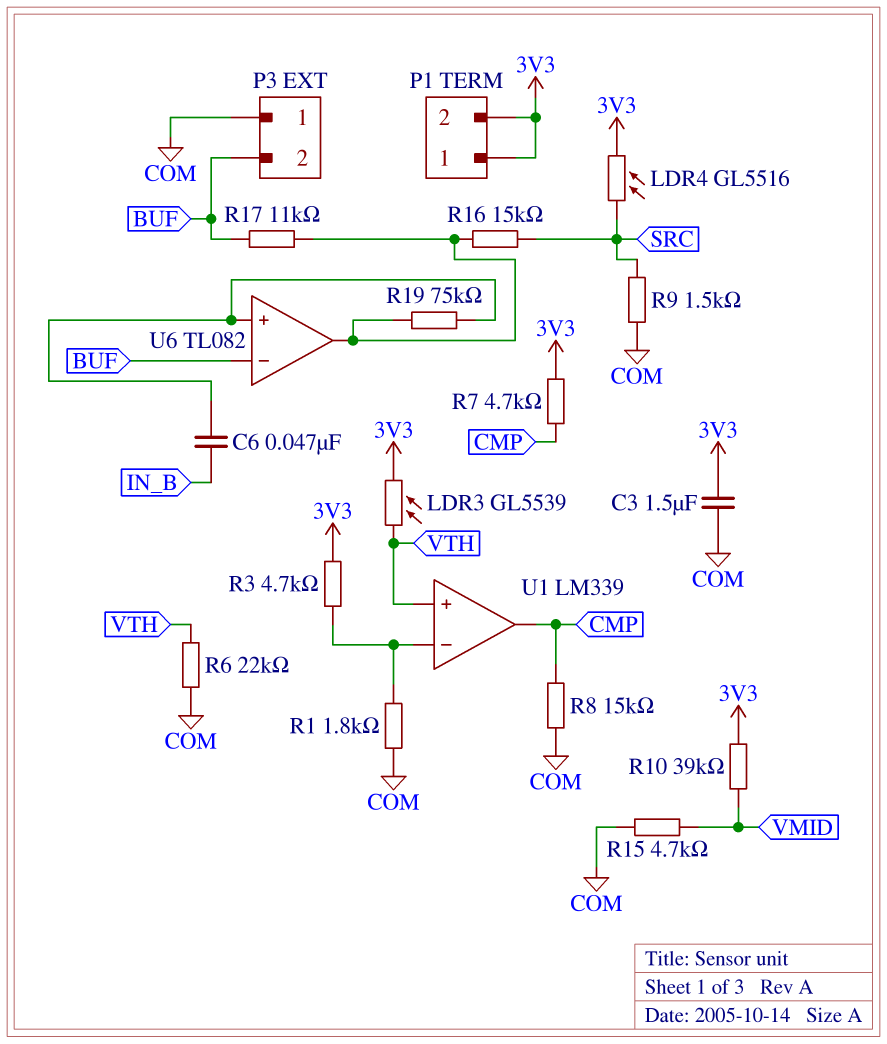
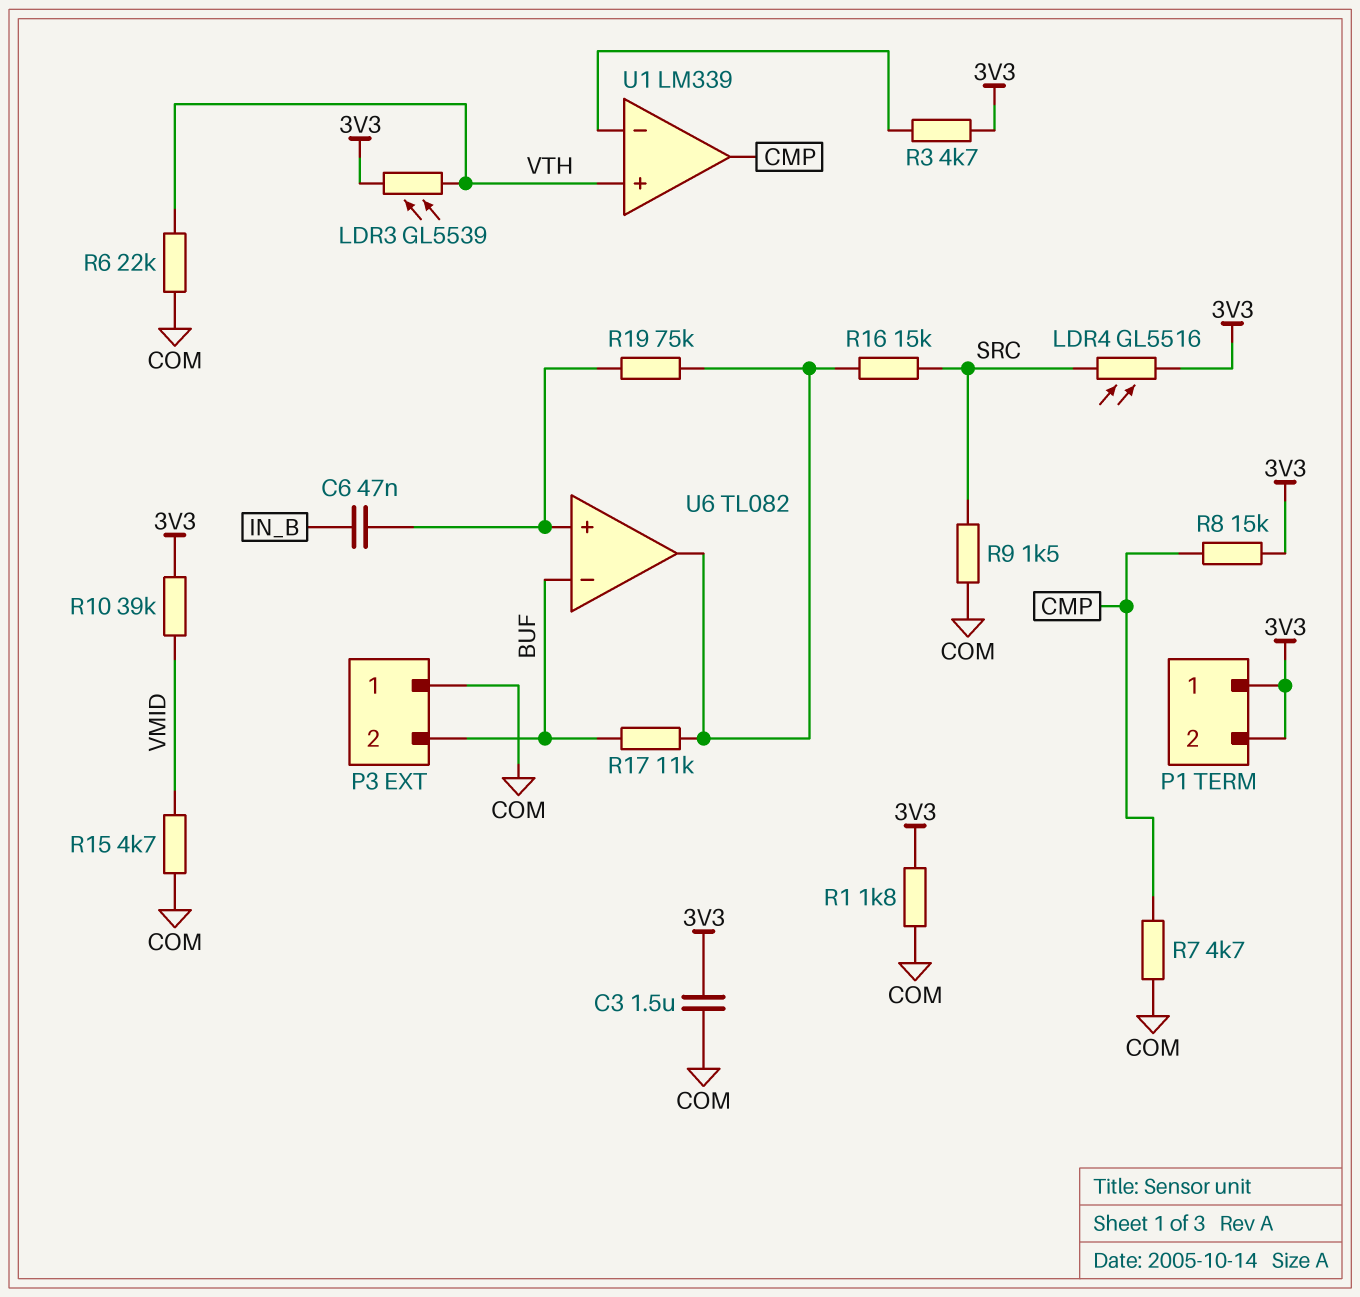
R1: 1.8k (COM, U1/in-) -> 1.8k (3V3, COM)
R7: 4.7k (3V3, CMP) -> 4.7k (CMP, COM)
R8: 15k (CMP, COM) -> 15k (3V3, CMP)

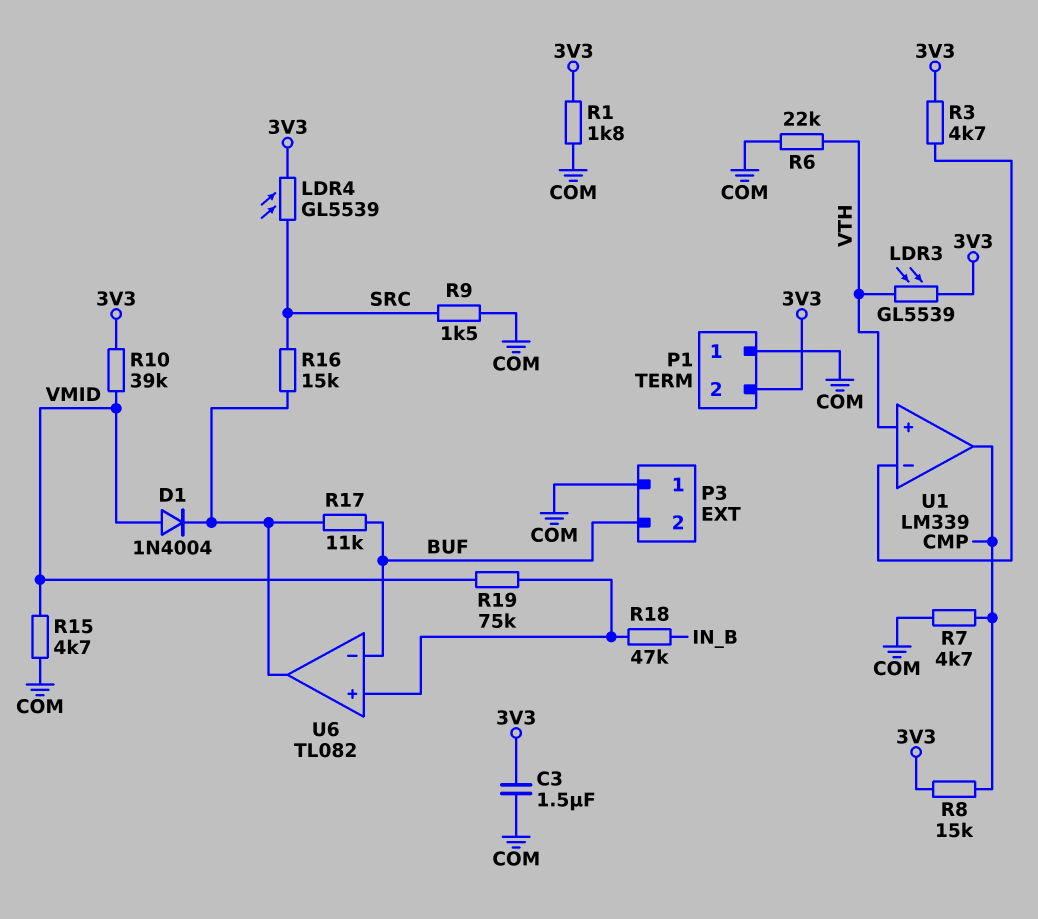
C6: 47nF (IN_B, U6/in+) -> none
D1: none -> diode 1N4004 (A VMID, K U6/out)
LDR4: GL5516 (3V3, SRC) -> GL5539 (3V3, SRC)
P1 pin 1: 3V3 -> COM
R18: none -> 47k (IN_B, U6/in+)
R19: 75k (U6/in+, U6/out) -> 75k (U6/in+, VMID)

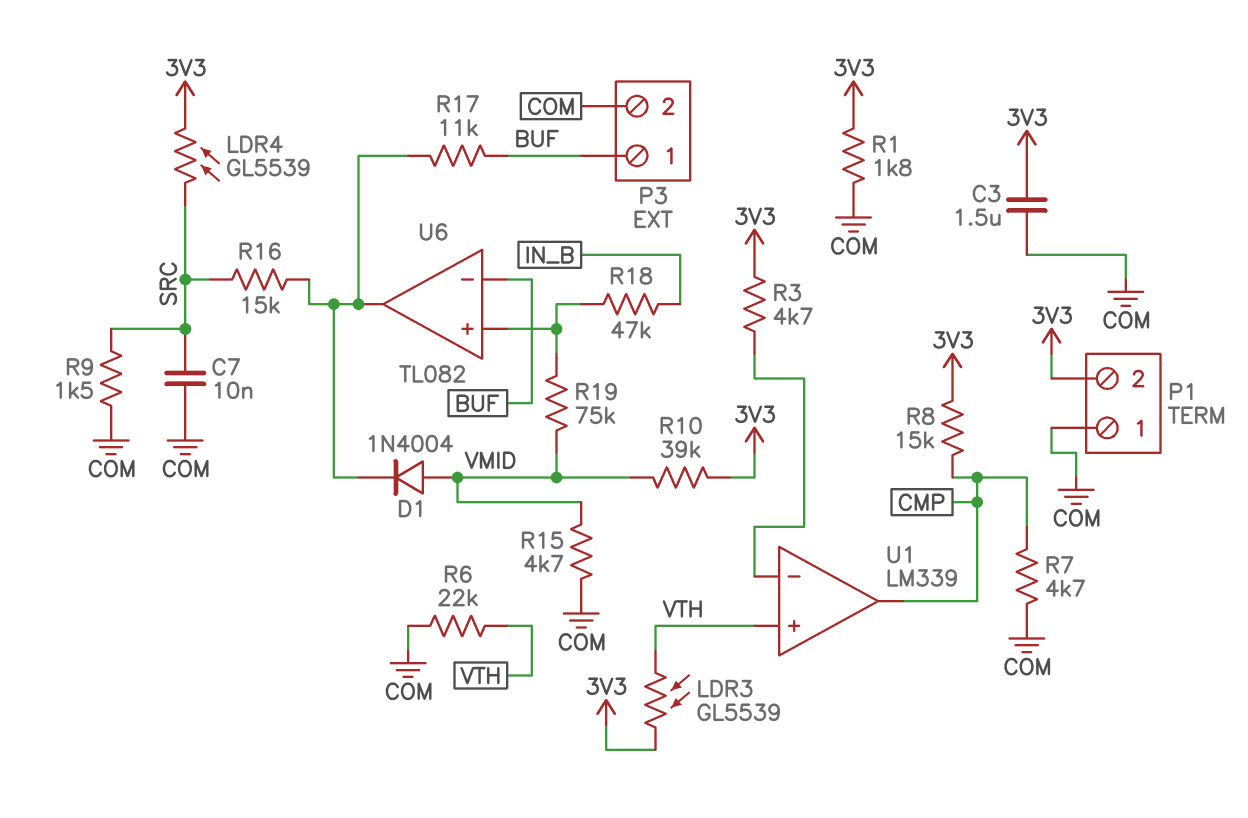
C7: none -> 10nF (COM, SRC)
P3 pin 1: COM -> BUF
P3 pin 2: BUF -> COM

